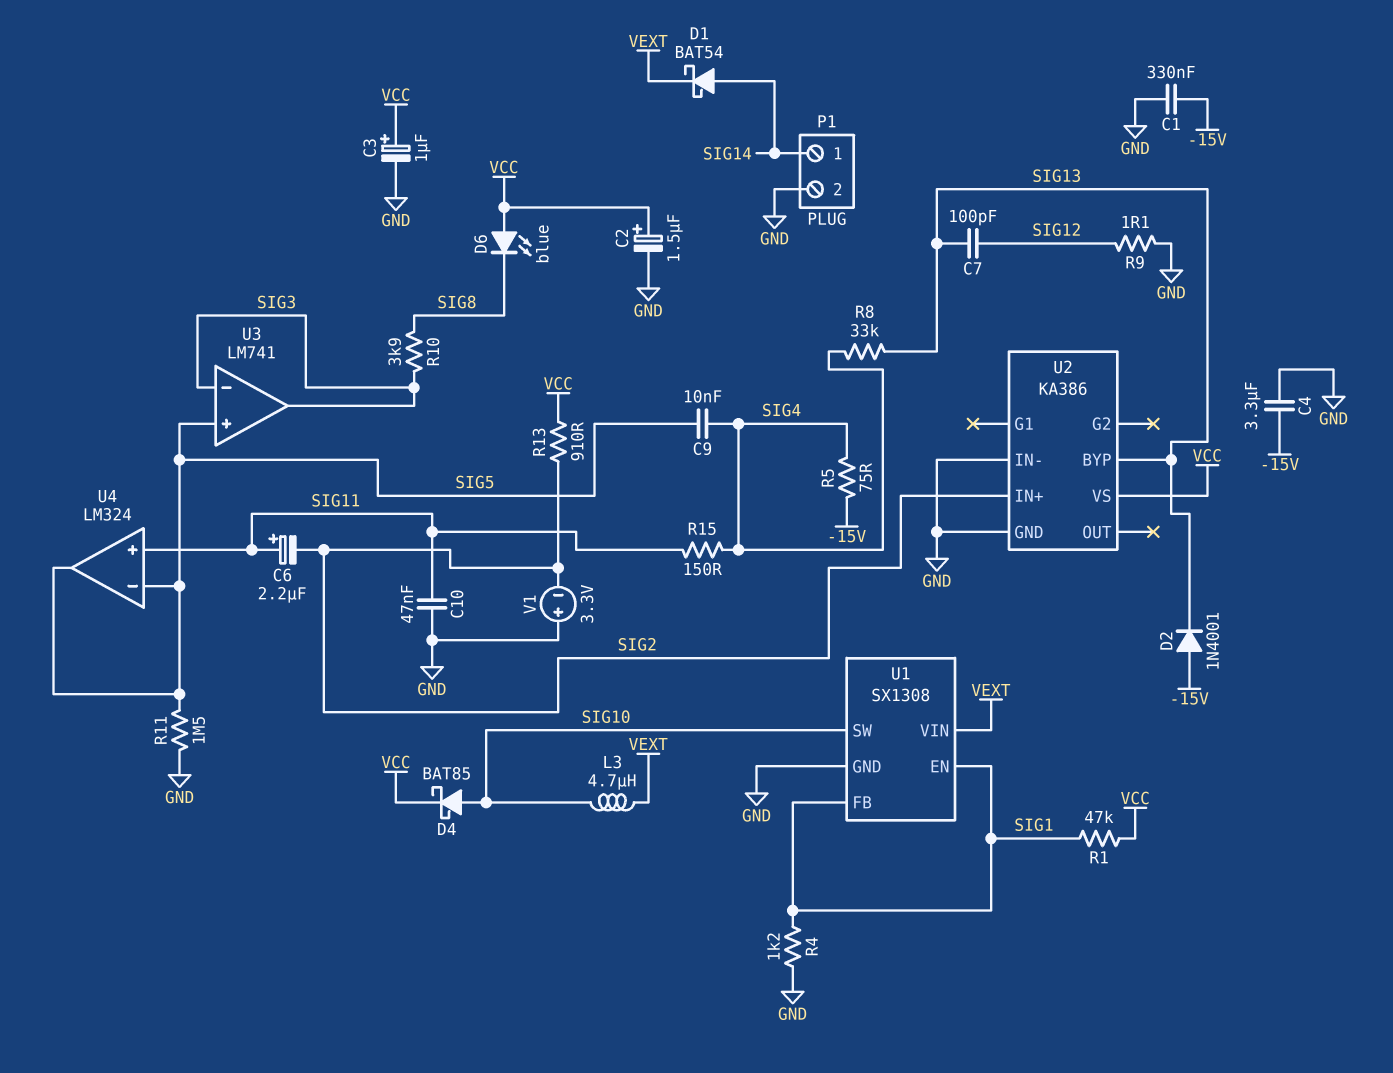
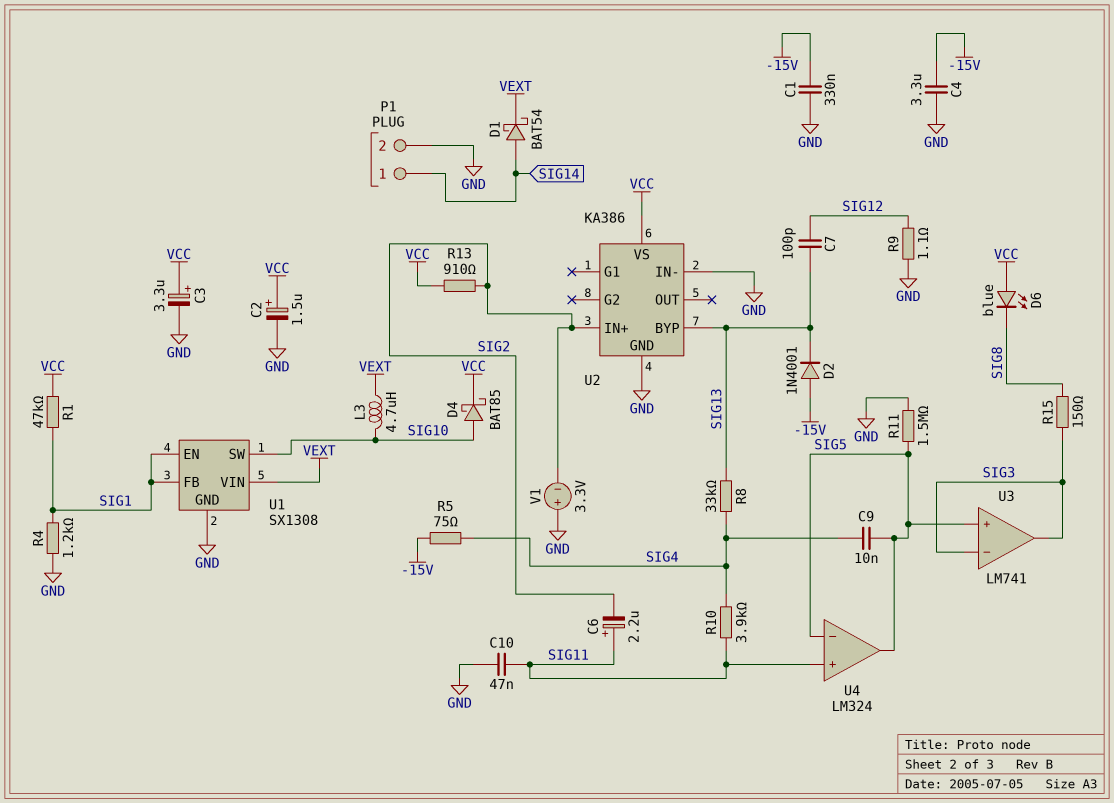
C3: 1uF (plus VCC, minus GND) -> 3.3uF (plus VCC, minus GND)
R10: 3.9k (SIG3, SIG8) -> 3.9k (SIG4, SIG11)
R15: 150 (SIG4, SIG11) -> 150 (SIG3, SIG8)

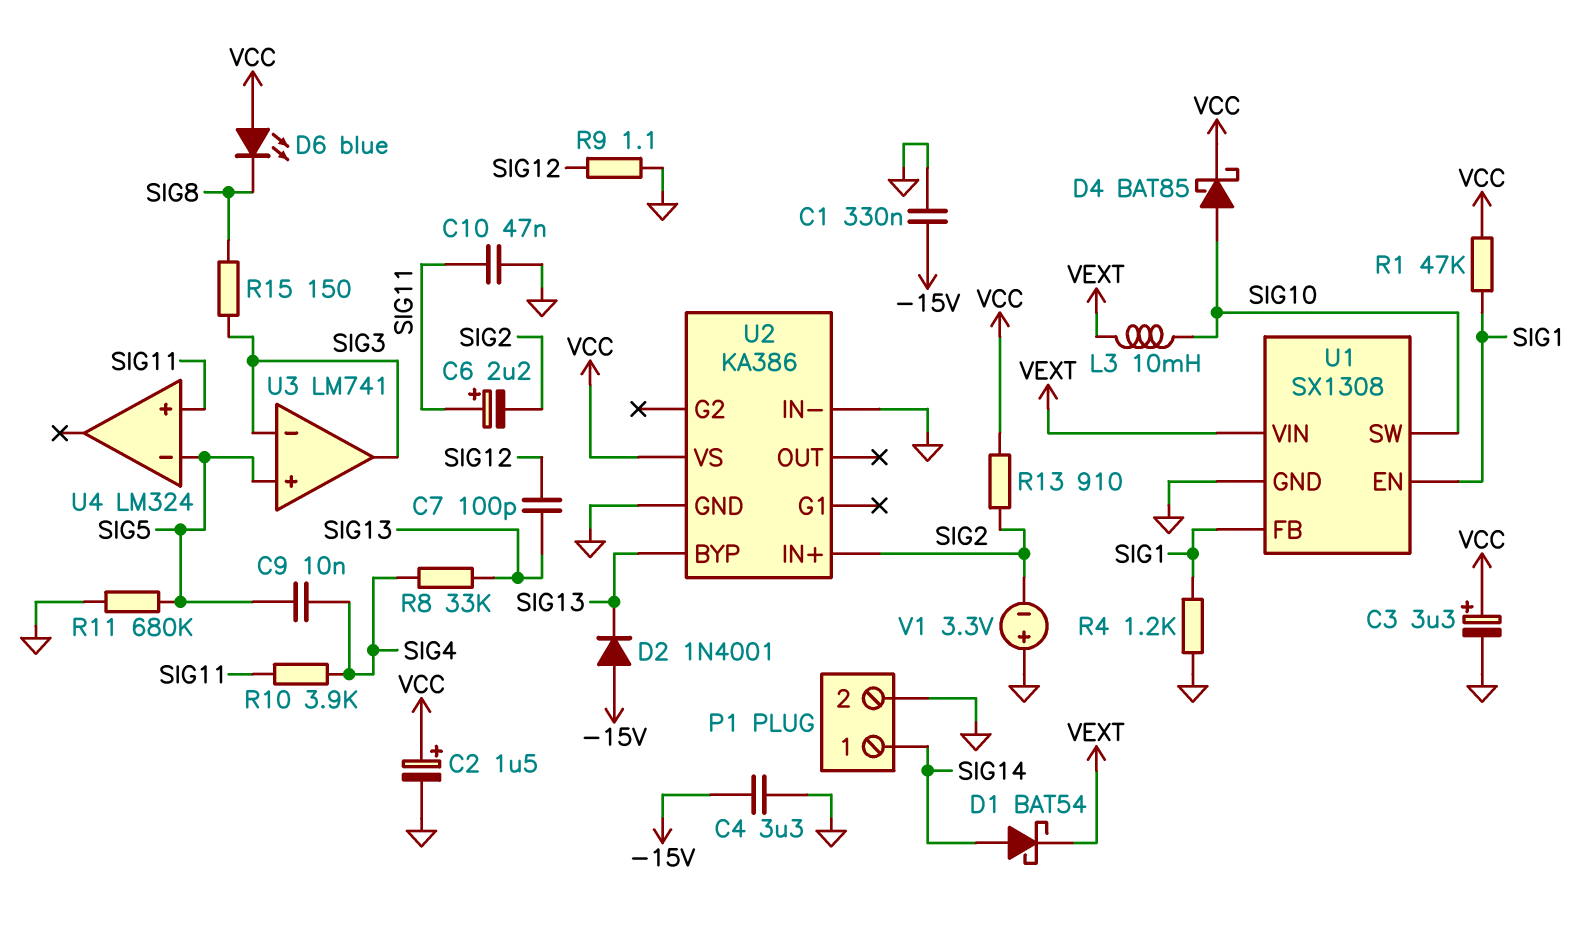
L3: 4.7uH (SIG10, VEXT) -> 10mH (SIG10, VEXT)
R5: 75 (-15V, SIG4) -> none
R11: 1.5M (GND, SIG5) -> 680k (GND, SIG5)
U4 pin out: SIG5 -> none

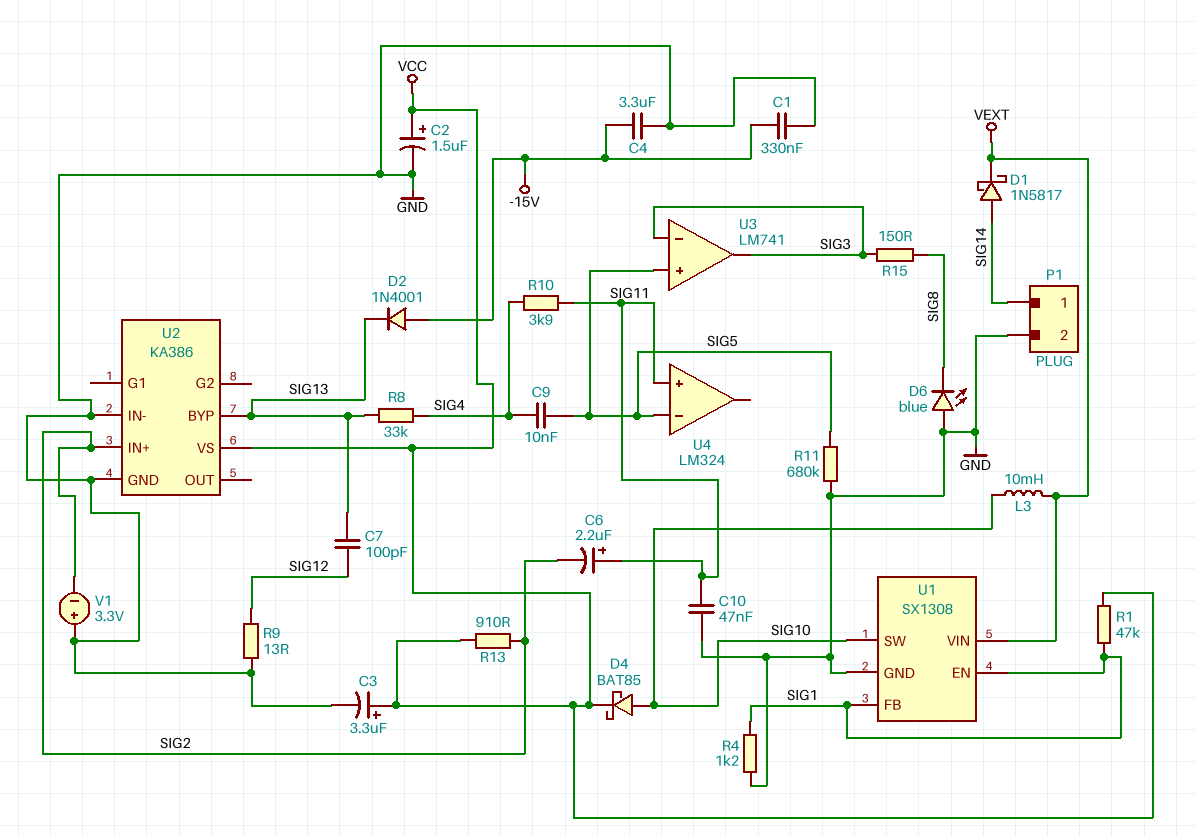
D1: schottky BAT54 (A SIG14, K VEXT) -> schottky 1N5817 (A SIG14, K VEXT)
D6: LED blue (A VCC, K SIG8) -> LED blue (A GND, K SIG8)
R9: 1.1 (GND, SIG12) -> 13 (GND, SIG12)

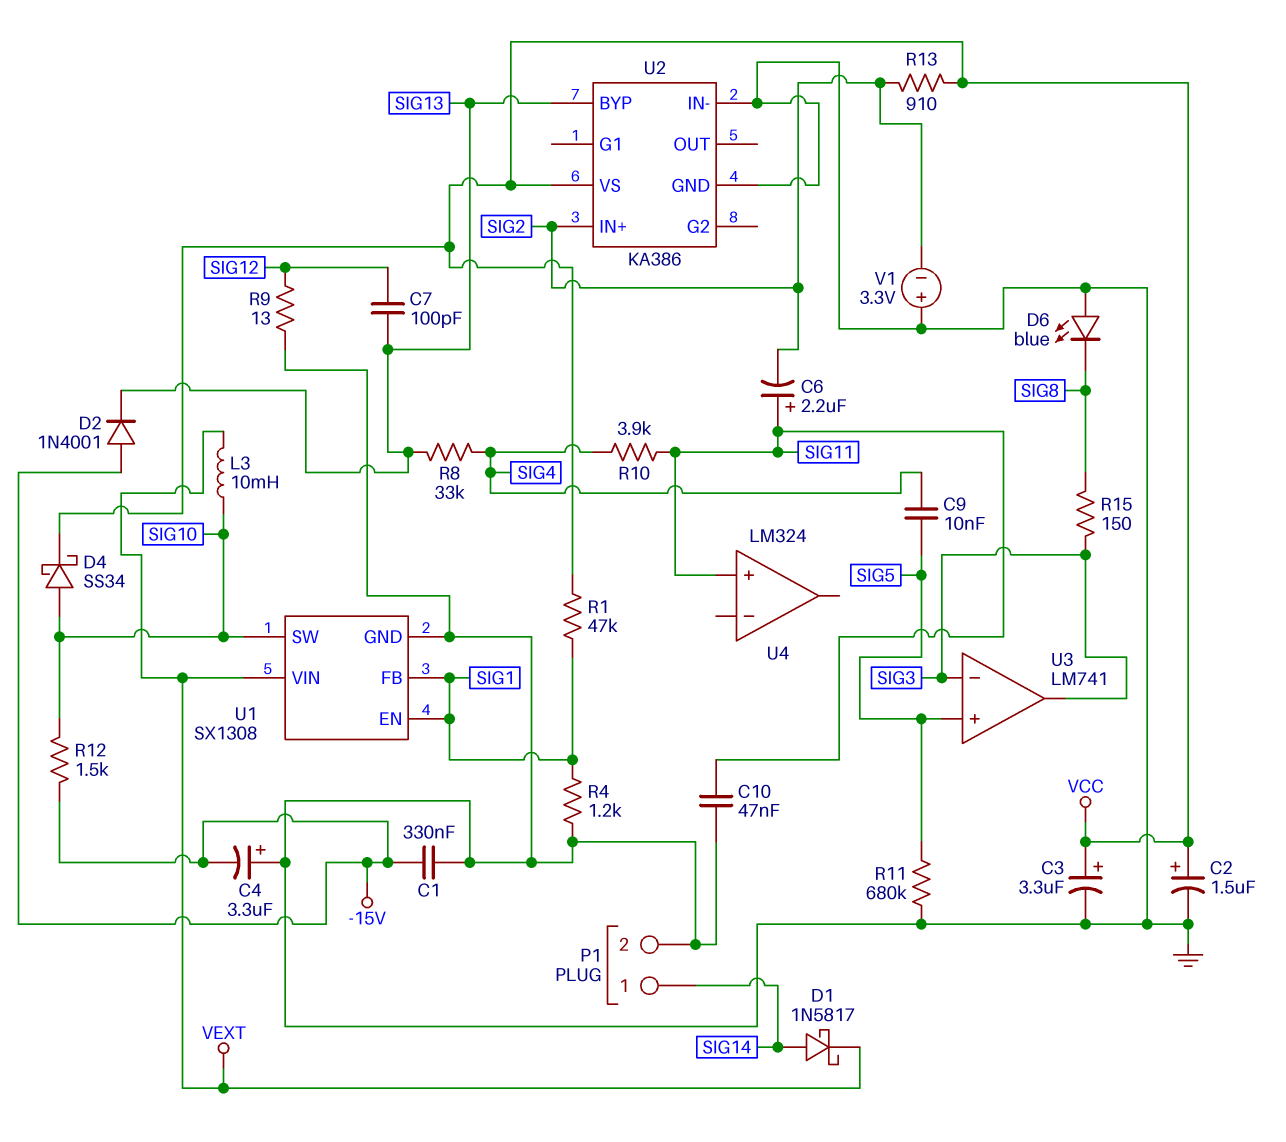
C4: 3.3uF (-15V, GND) -> 3.3uF (plus GND, minus -15V)
D4: schottky BAT85 (A SIG10, K VCC) -> schottky SS34 (A SIG10, K VCC)
R12: none -> 1.5k (-15V, SIG10)
U4 pin in-: SIG5 -> none

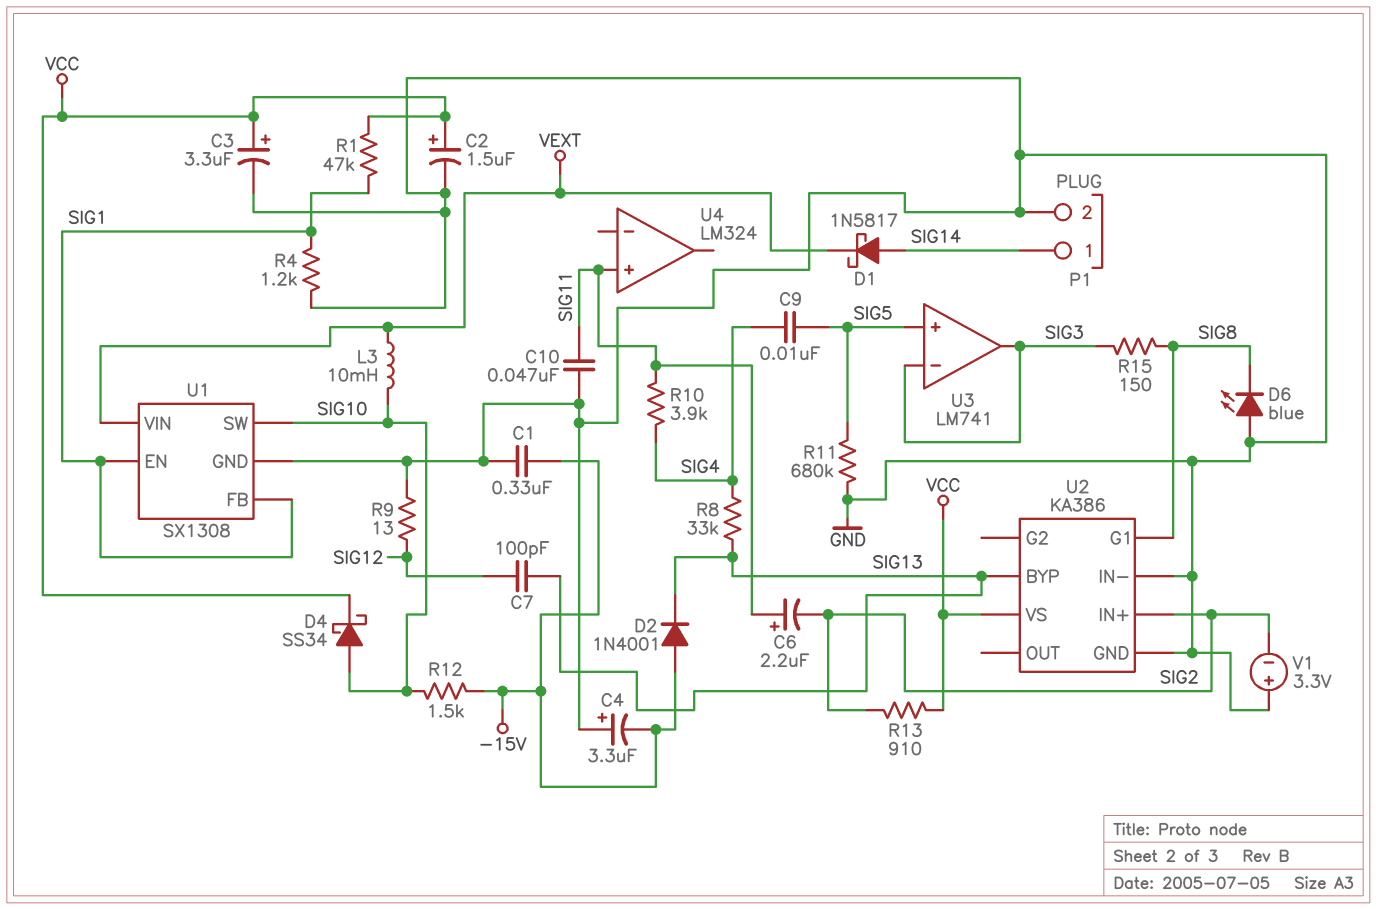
U2 pin G1: none -> SIG8

